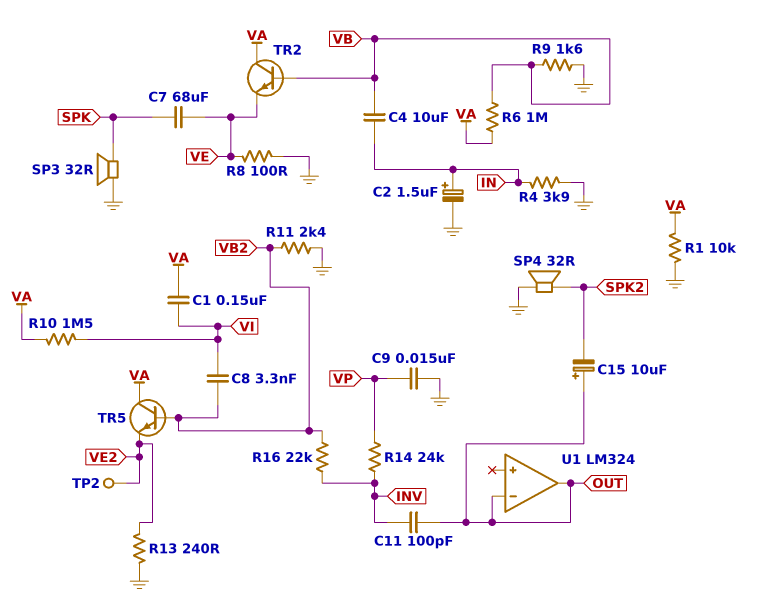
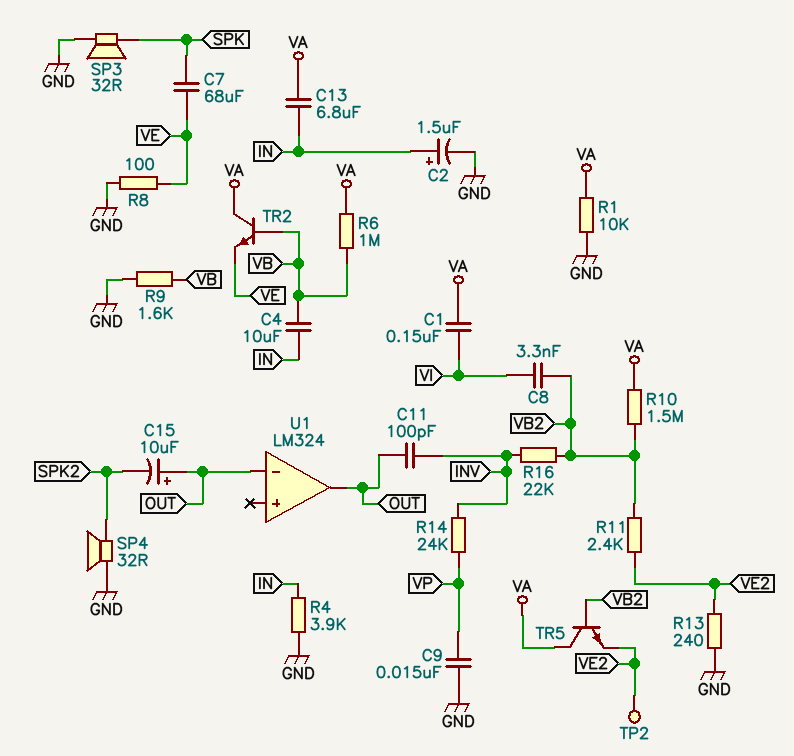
C13: none -> 6.8uF (IN, VA)
R10: 1.5M (VA, VI) -> 1.5M (VA, VB2)
R11: 2.4k (GND, VB2) -> 2.4k (VB2, VE2)

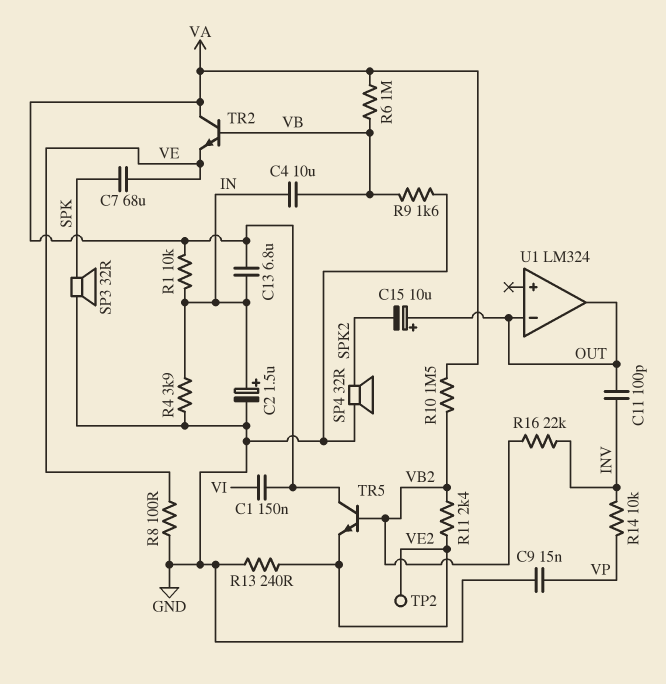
C8: 3.3nF (VB2, VI) -> none
R1: 10k (GND, VA) -> 10k (IN, VA)
R14: 24k (INV, VP) -> 10k (INV, VP)

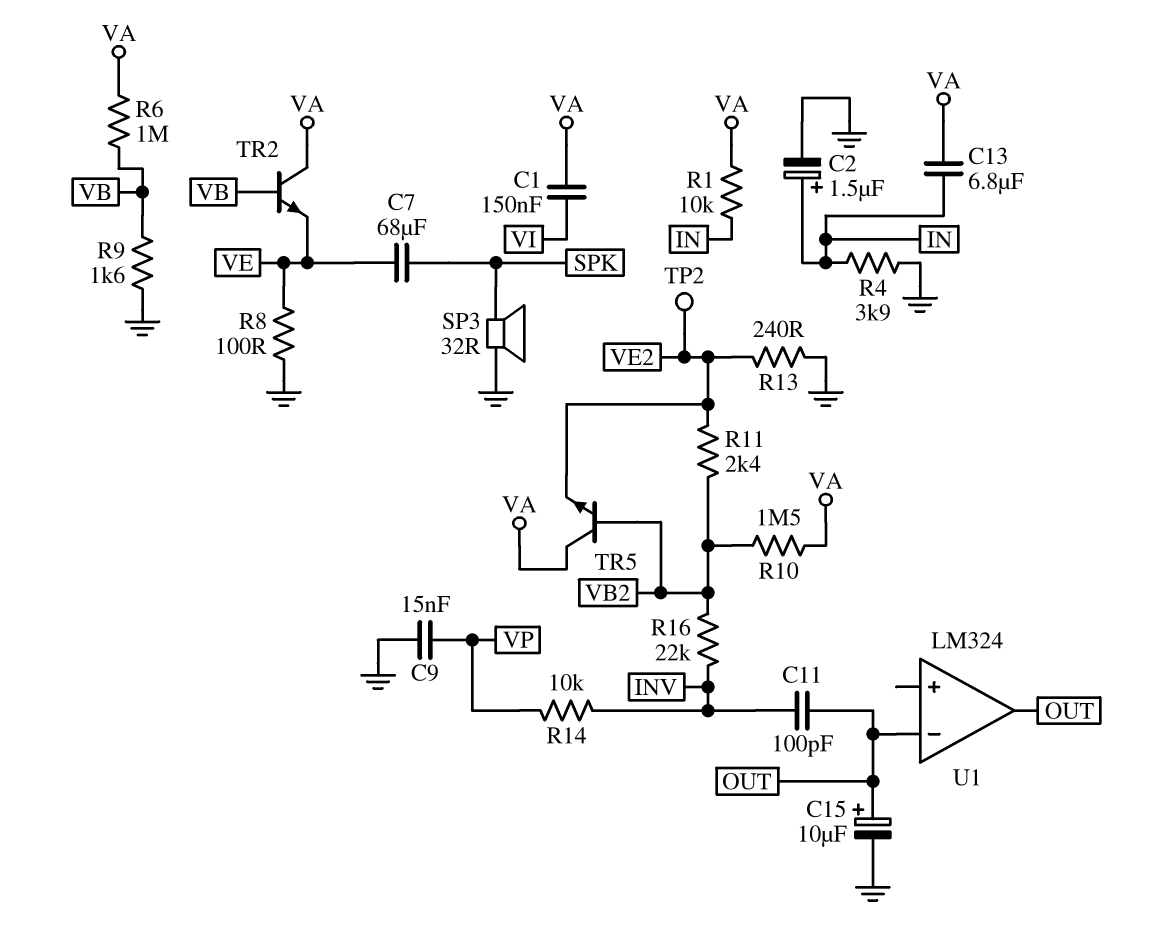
C4: 10uF (IN, VB) -> none
C15: 10uF (plus OUT, minus SPK2) -> 10uF (plus OUT, minus GND)
SP4: speaker 32R (GND, SPK2) -> none

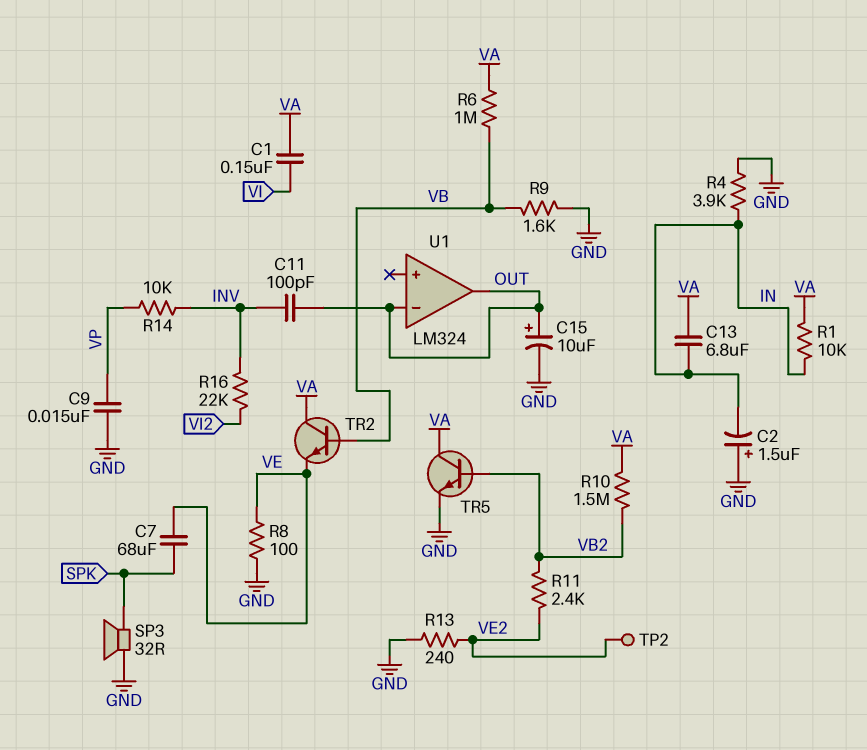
C2: 1.5uF (plus IN, minus GND) -> 1.5uF (plus GND, minus IN)
R16: 22k (INV, VB2) -> 22k (INV, VI2)
TR5: NPN (B VB2, C VA, E VE2) -> NPN (B VB2, C VA, E GND)

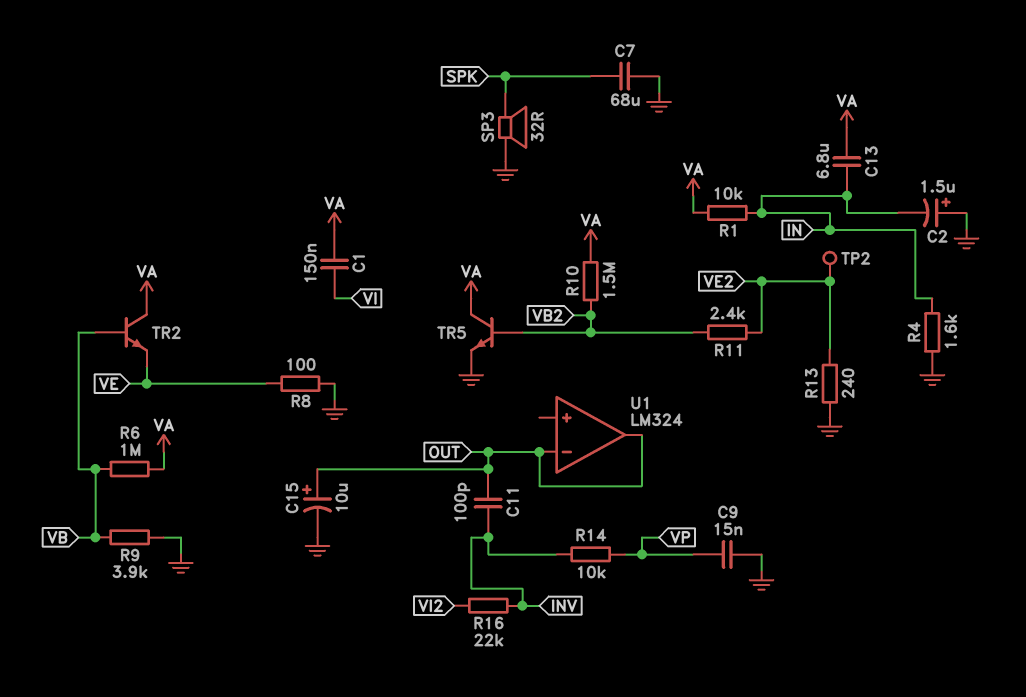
C7: 68uF (SPK, VE) -> 68uF (GND, SPK)
R4: 3.9k (GND, IN) -> 1.6k (GND, IN)
R9: 1.6k (GND, VB) -> 3.9k (GND, VB)

